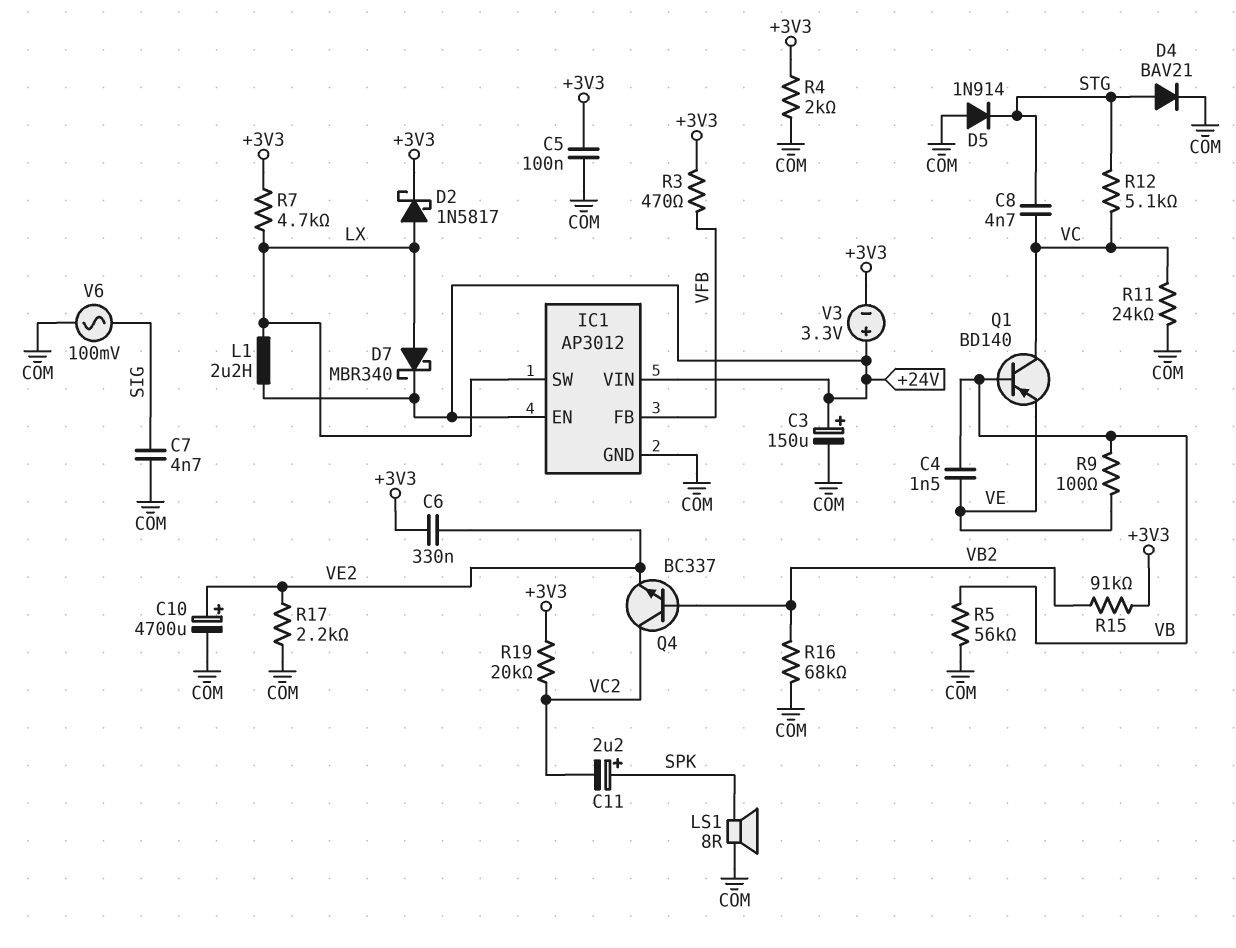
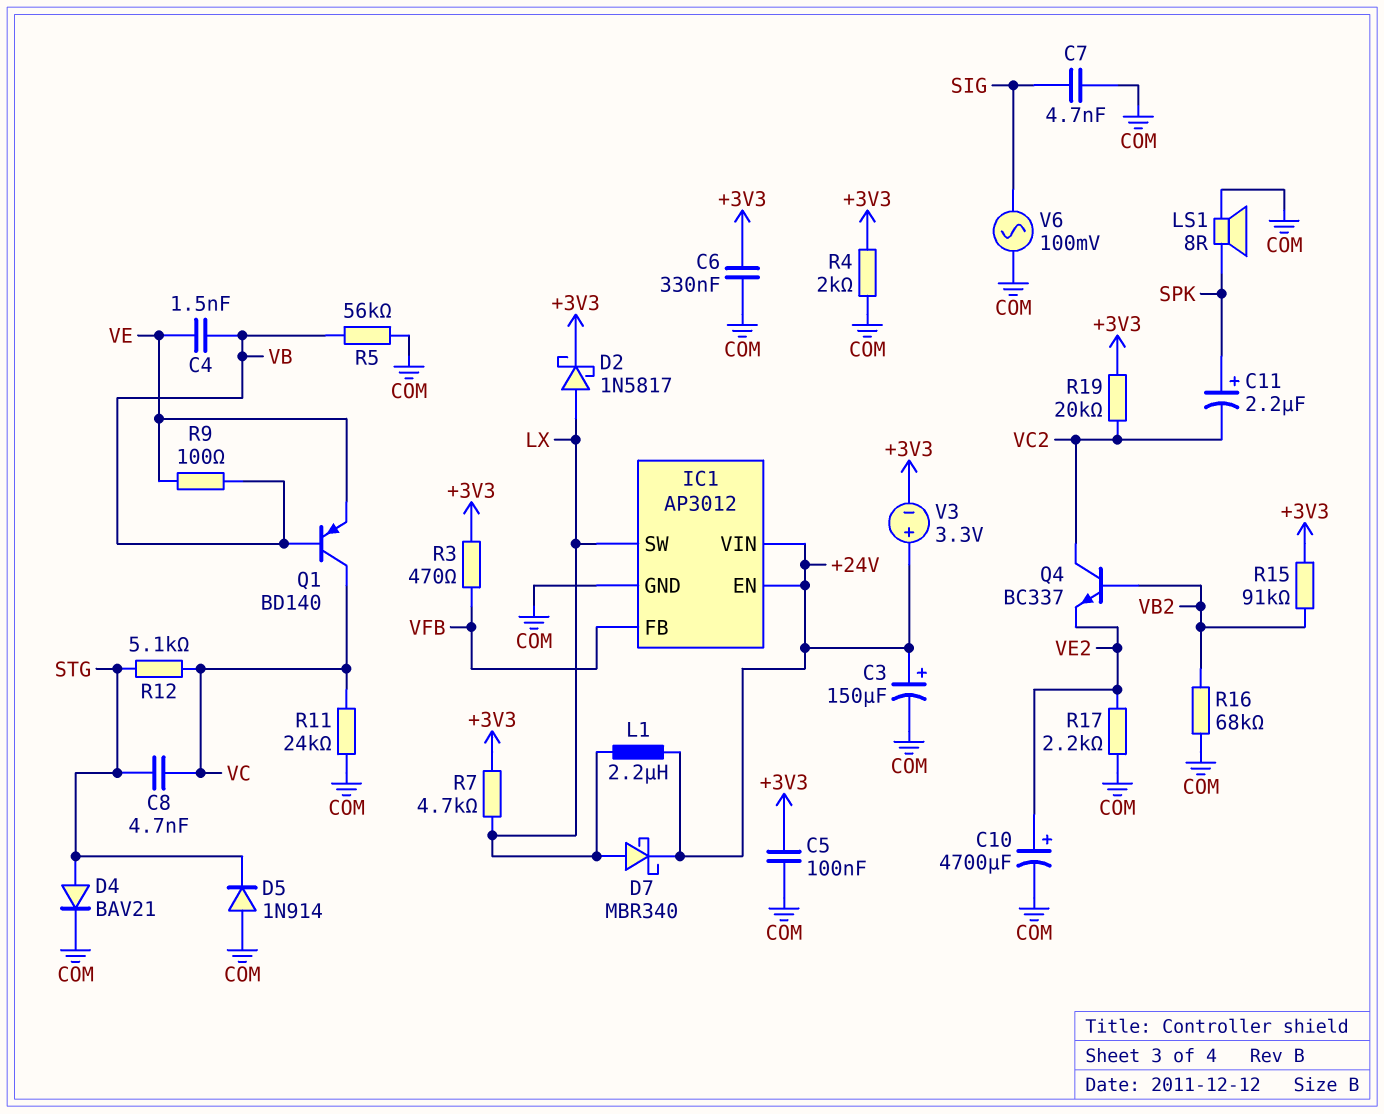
C6: 330nF (+3V3, VE2) -> 330nF (+3V3, COM)

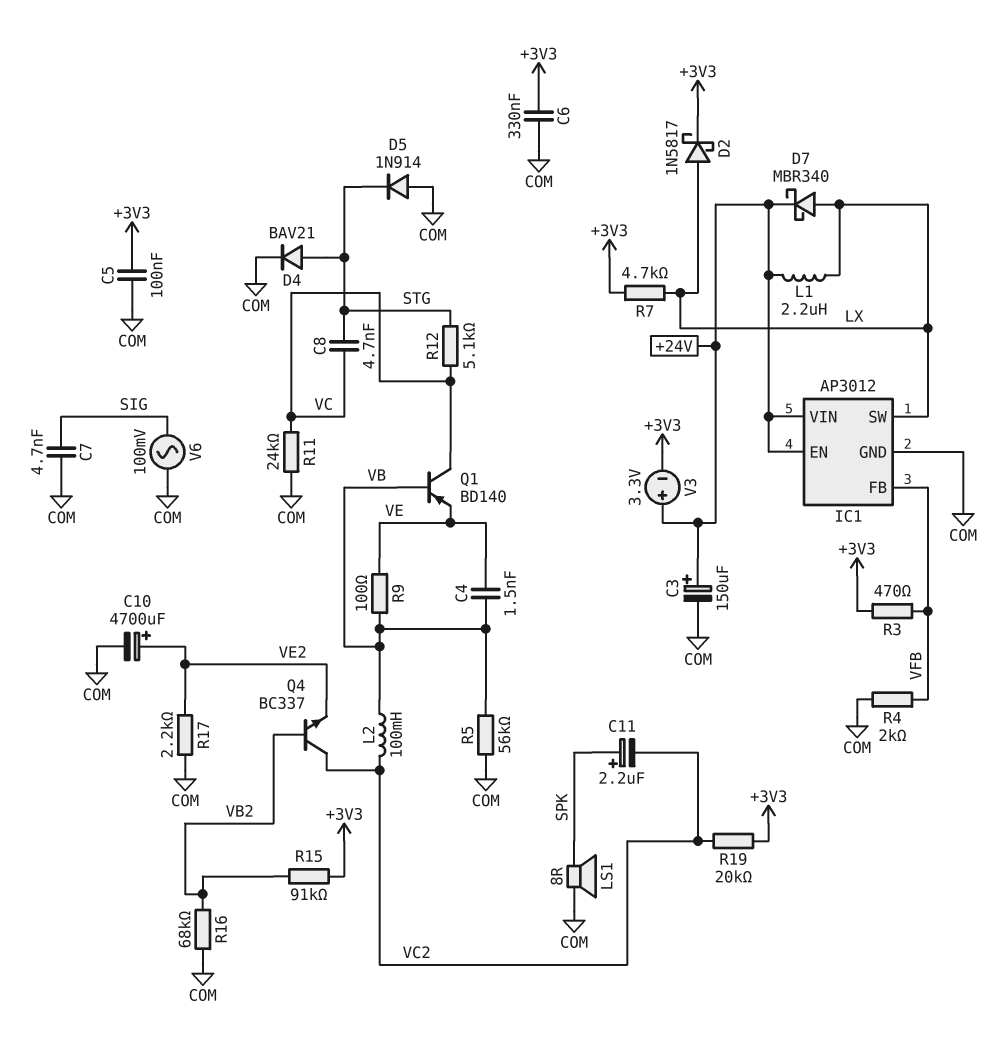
L2: none -> 100mH (VB, VC2)
R4: 2k (+3V3, COM) -> 2k (COM, VFB)

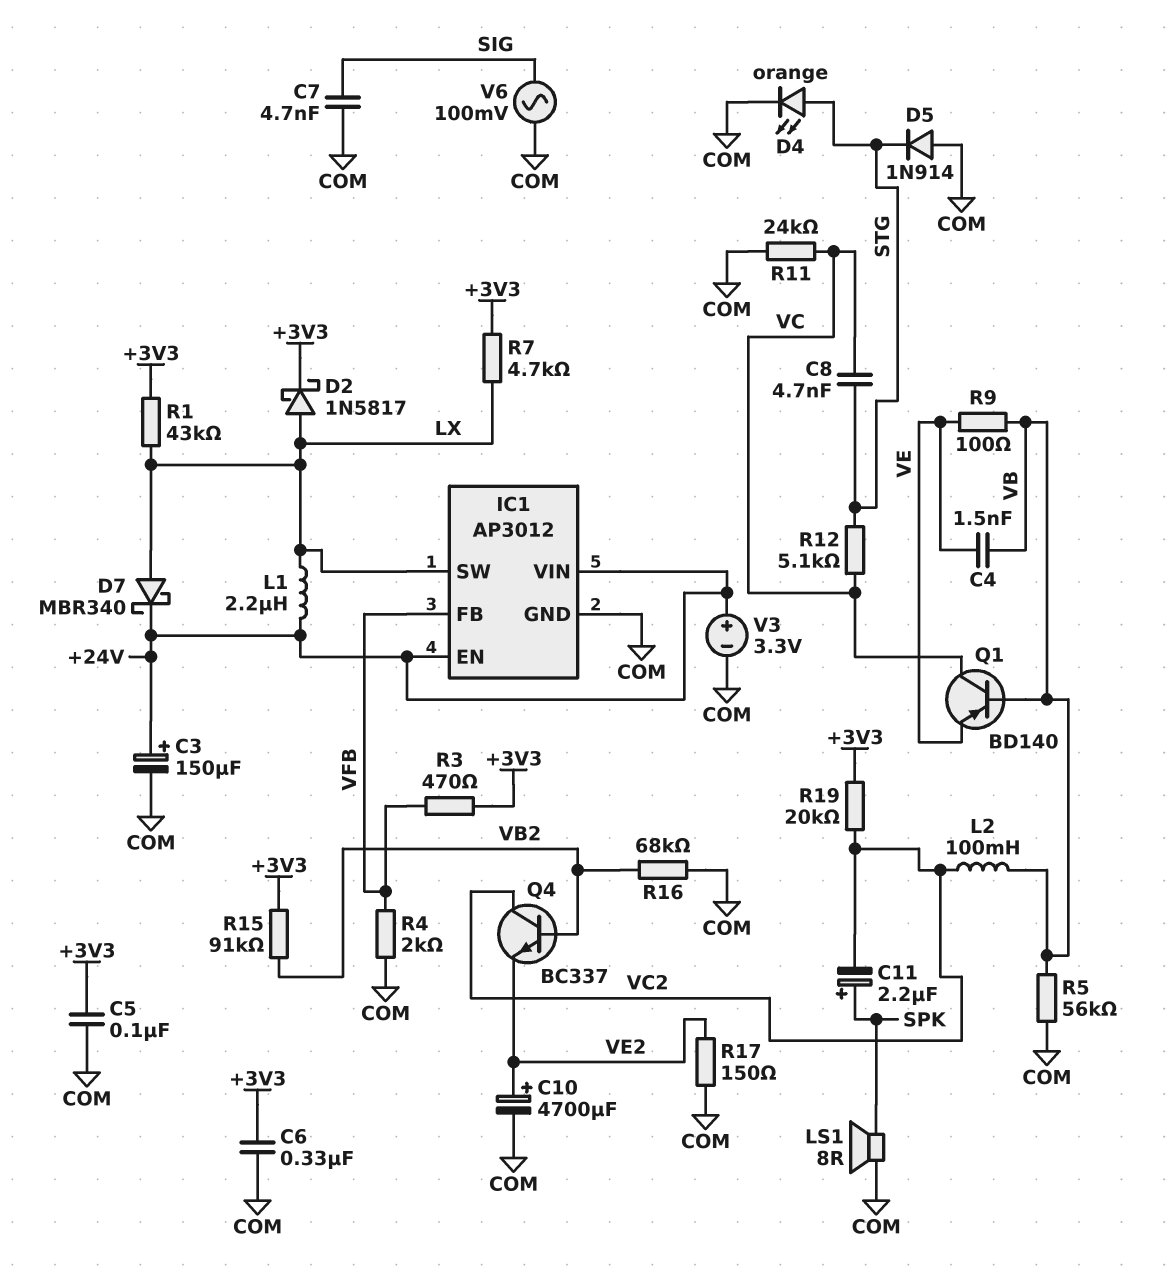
D4: diode BAV21 (A STG, K COM) -> LED orange (A STG, K COM)
R1: none -> 43k (+3V3, LX)
R17: 2.2k (COM, VE2) -> 150 (COM, VE2)
V3: 3.3V (plus +24V, minus +3V3) -> 3.3V (plus +24V, minus COM)

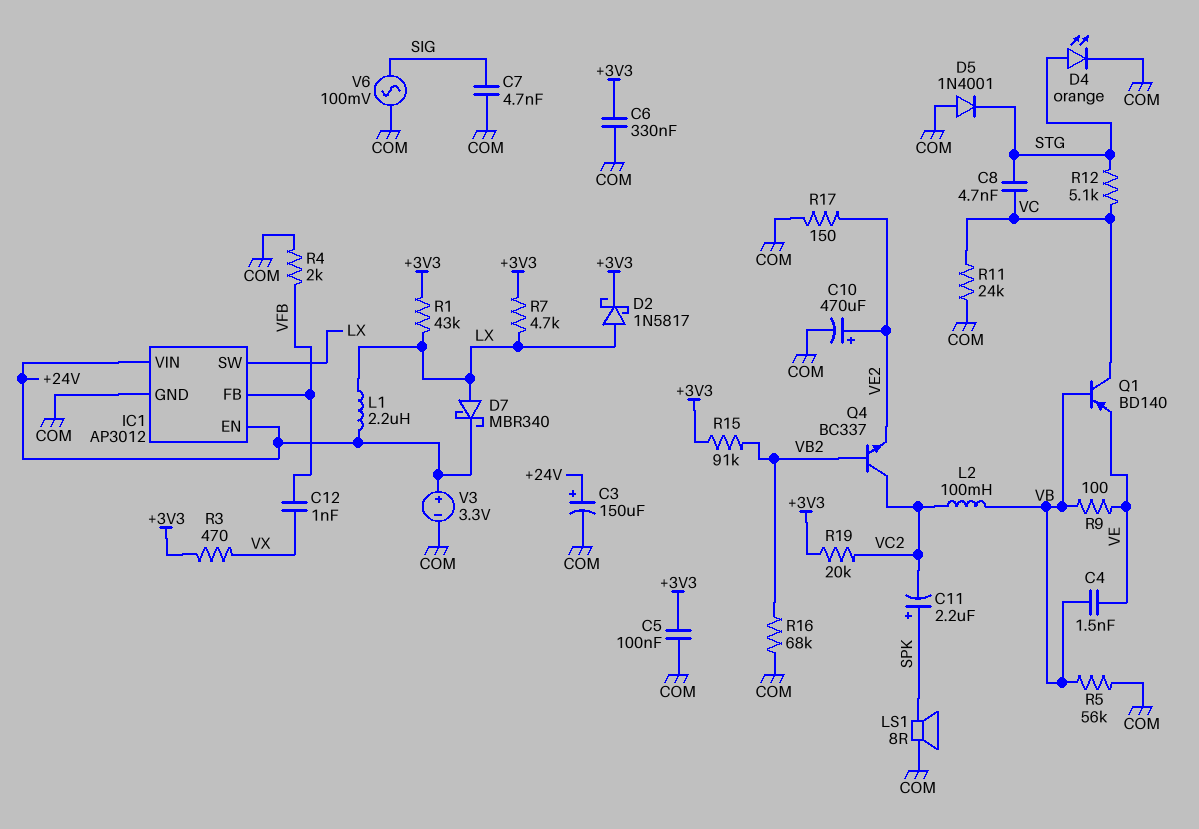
C10: 4700uF (plus VE2, minus COM) -> 470uF (plus VE2, minus COM)
C12: none -> 1nF (VFB, VX)
D5: diode 1N914 (A COM, K STG) -> diode 1N4001 (A COM, K STG)
R3: 470 (+3V3, VFB) -> 470 (+3V3, VX)

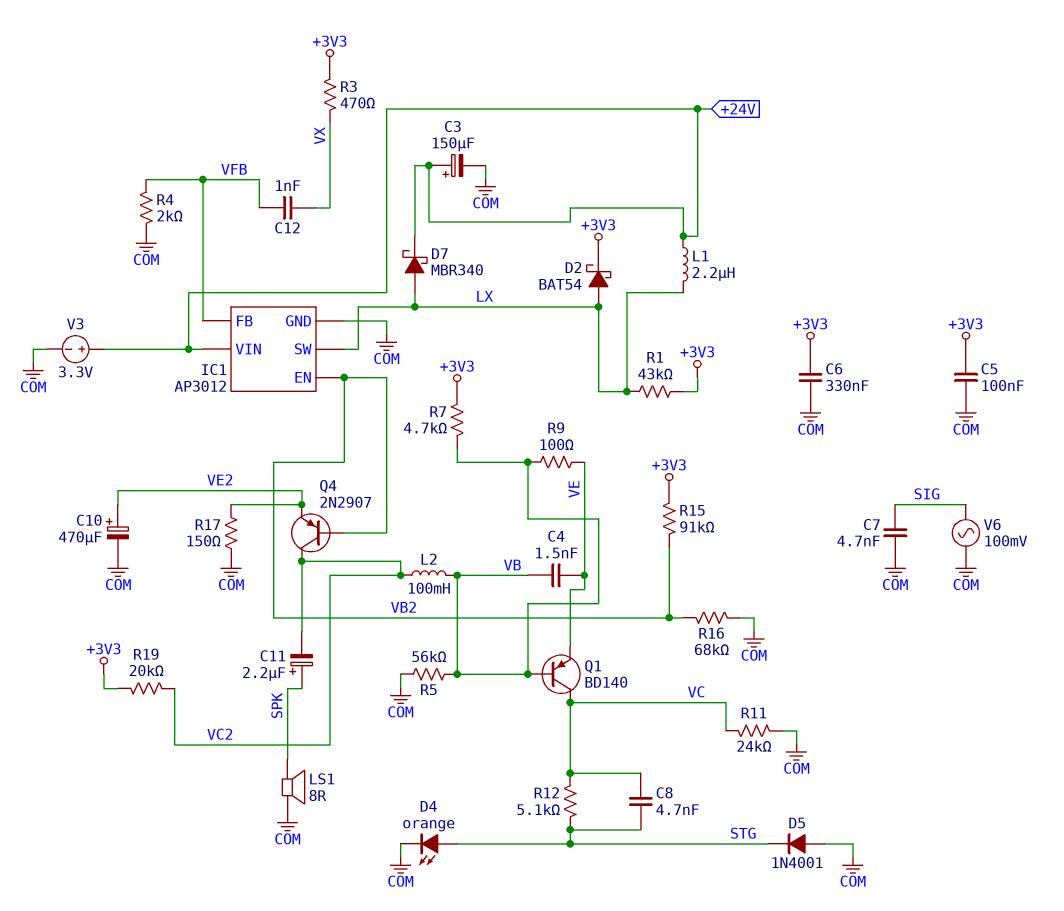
D2: schottky 1N5817 (A LX, K +3V3) -> schottky BAT54 (A LX, K +3V3)
IC1 pin EN: +24V -> VB2
Q4: NPN BC337 (B VB2, C VC2, E VE2) -> PNP 2N2907 (B VB2, C VC2, E VE2)
R7: 4.7k (+3V3, LX) -> 4.7k (+3V3, VB)

